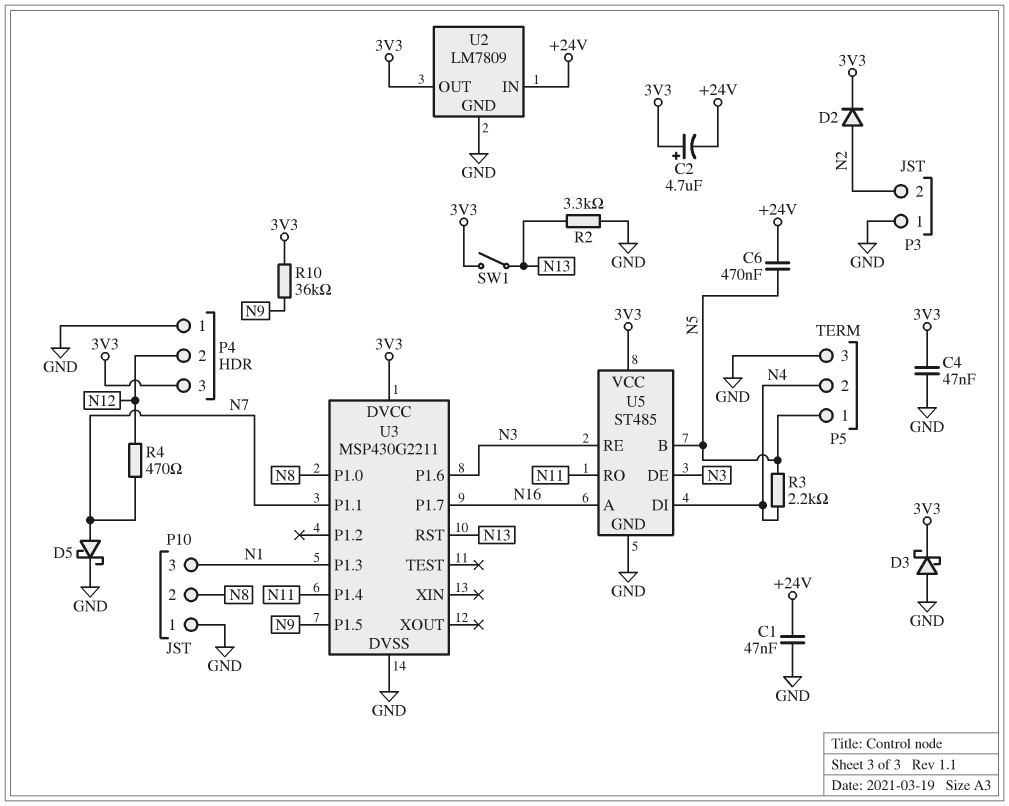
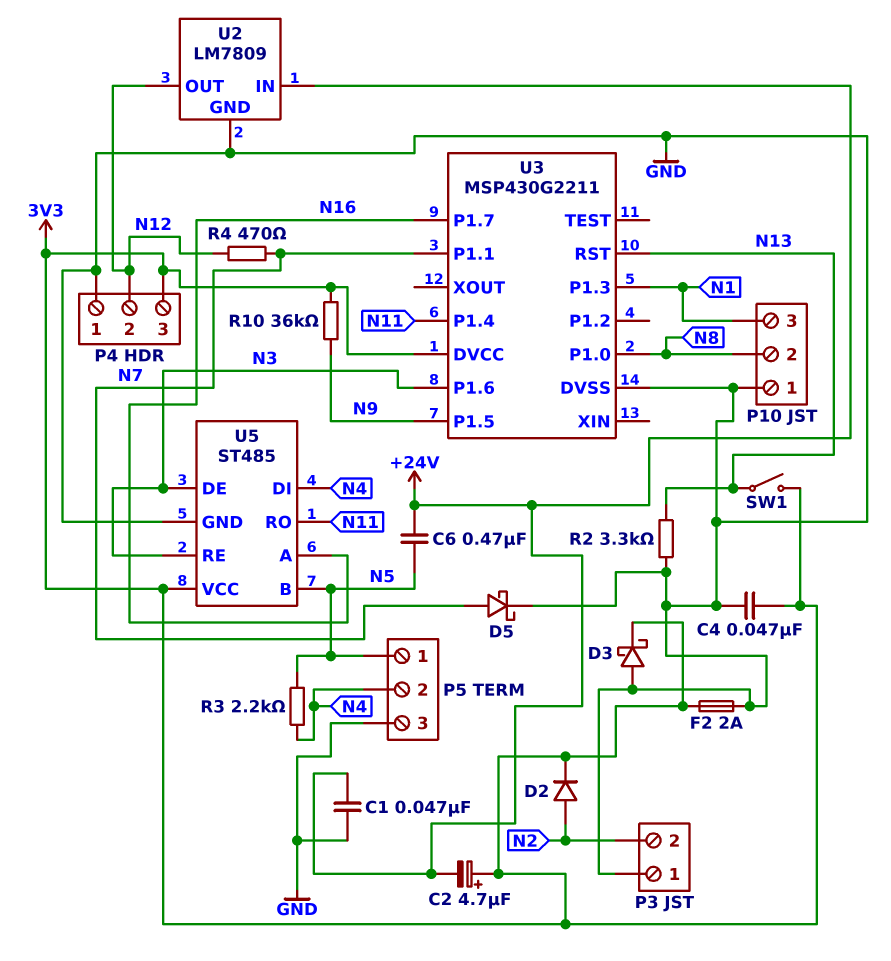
F2: none -> 2A (3V3, GND)
U2 pin OUT: 3V3 -> N12

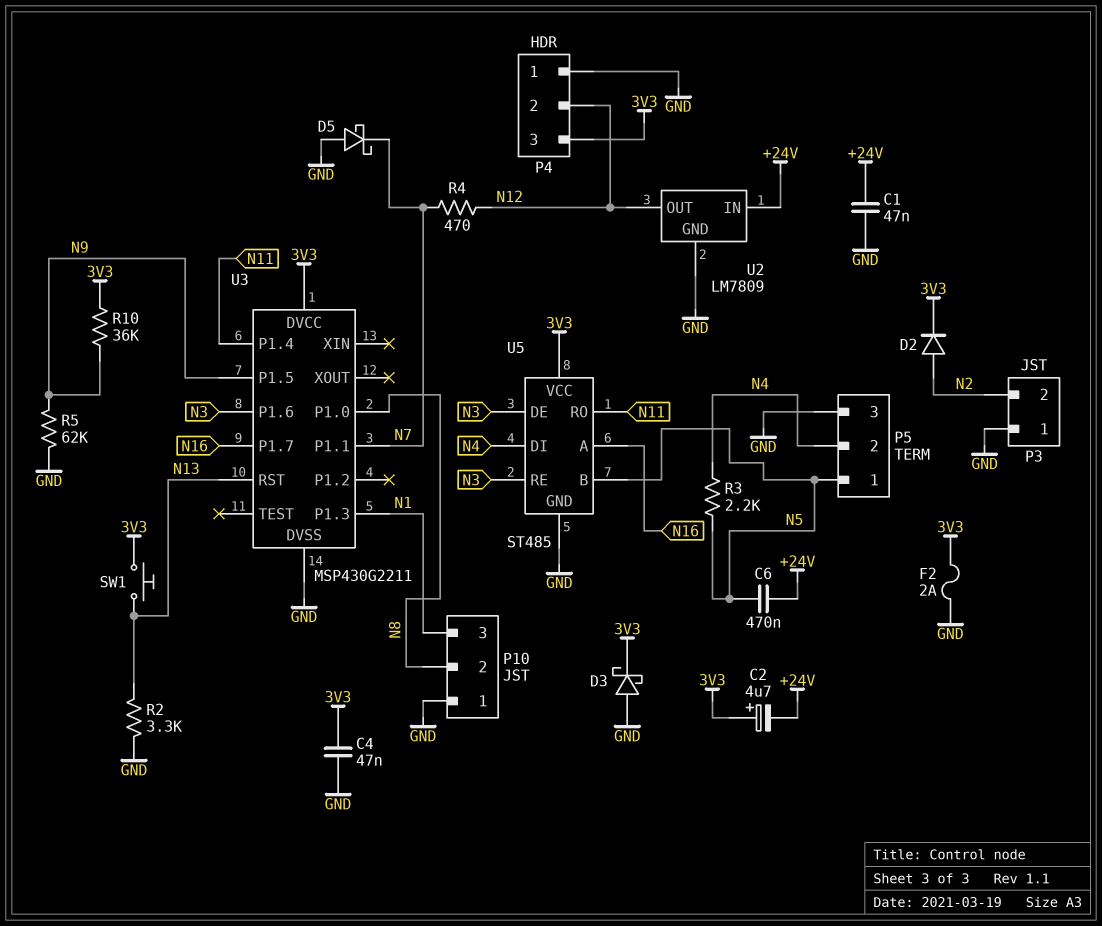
D5: schottky (A N7, K GND) -> schottky (A GND, K N7)
R5: none -> 62k (GND, N9)
SW1: switch (3V3, N13) -> button (3V3, N13)

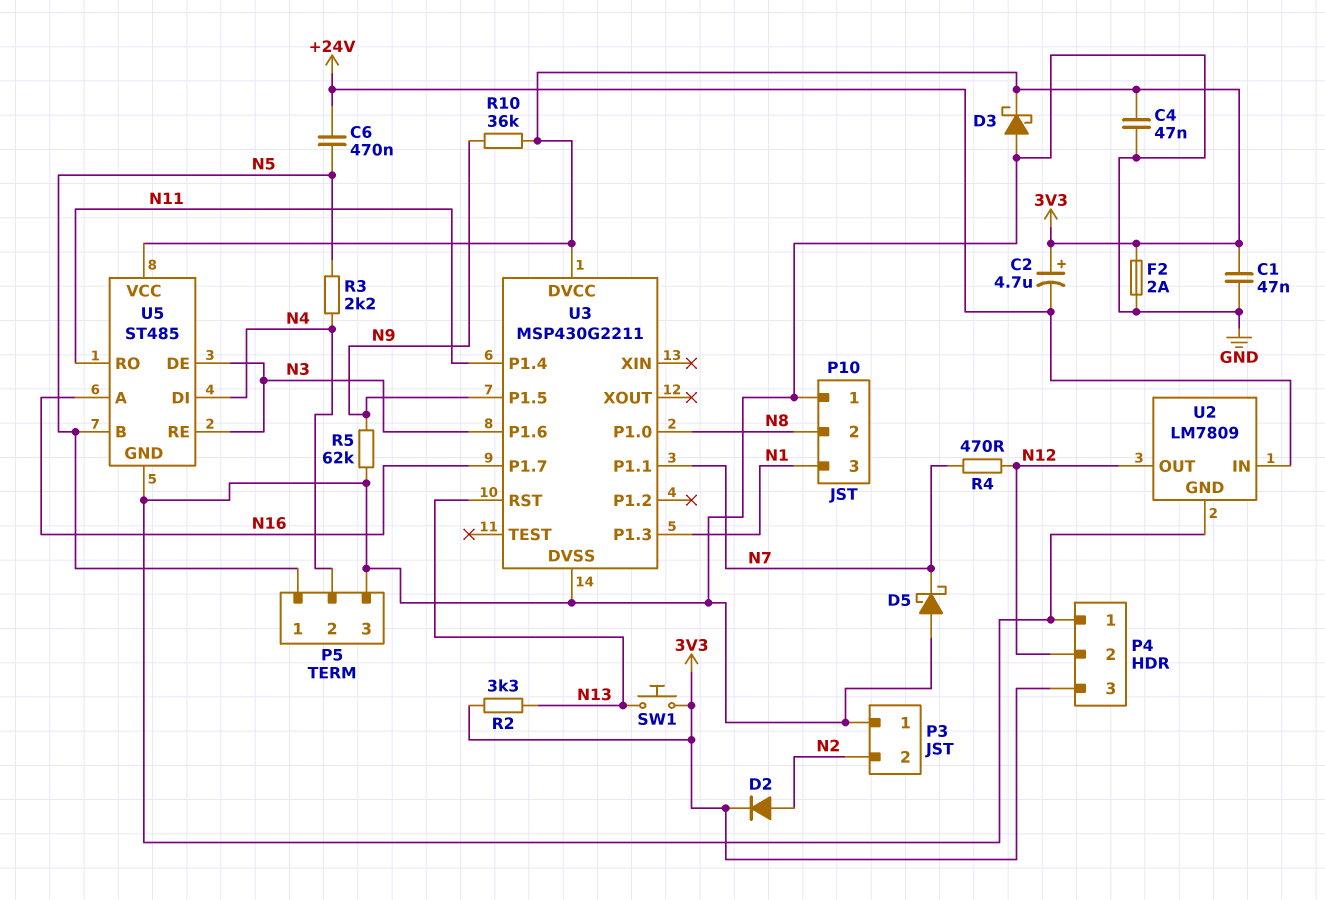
C1: 47nF (+24V, GND) -> 47nF (3V3, GND)
R2: 3.3k (GND, N13) -> 3.3k (3V3, N13)

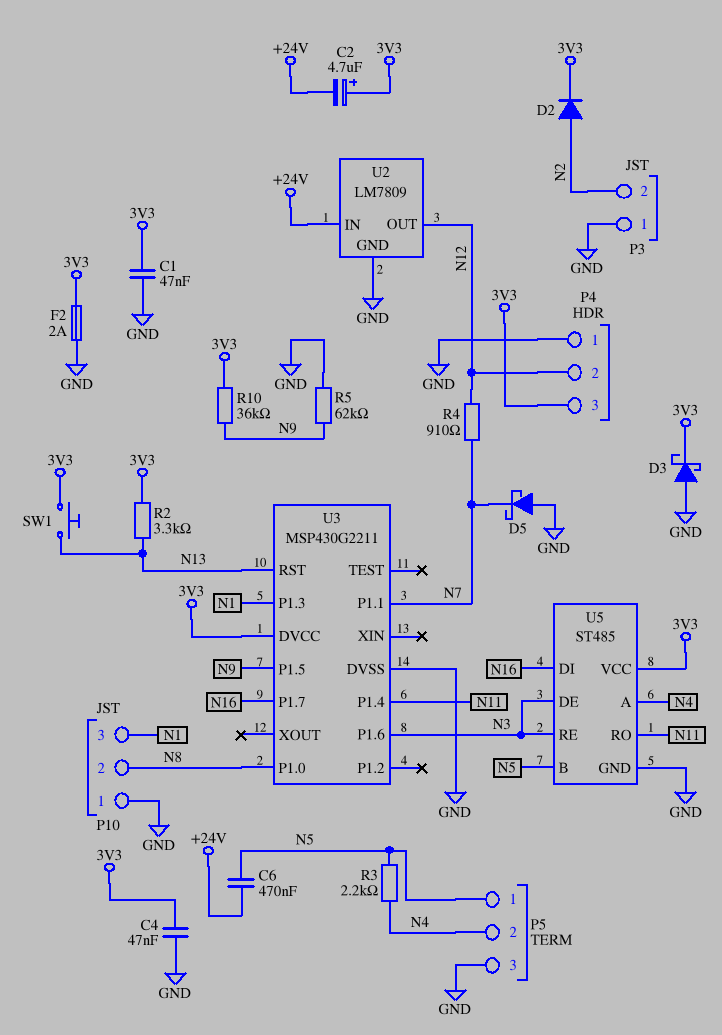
R4: 470 (N7, N12) -> 910 (N7, N12)
U5 pin A: N16 -> N4
U5 pin DI: N4 -> N16

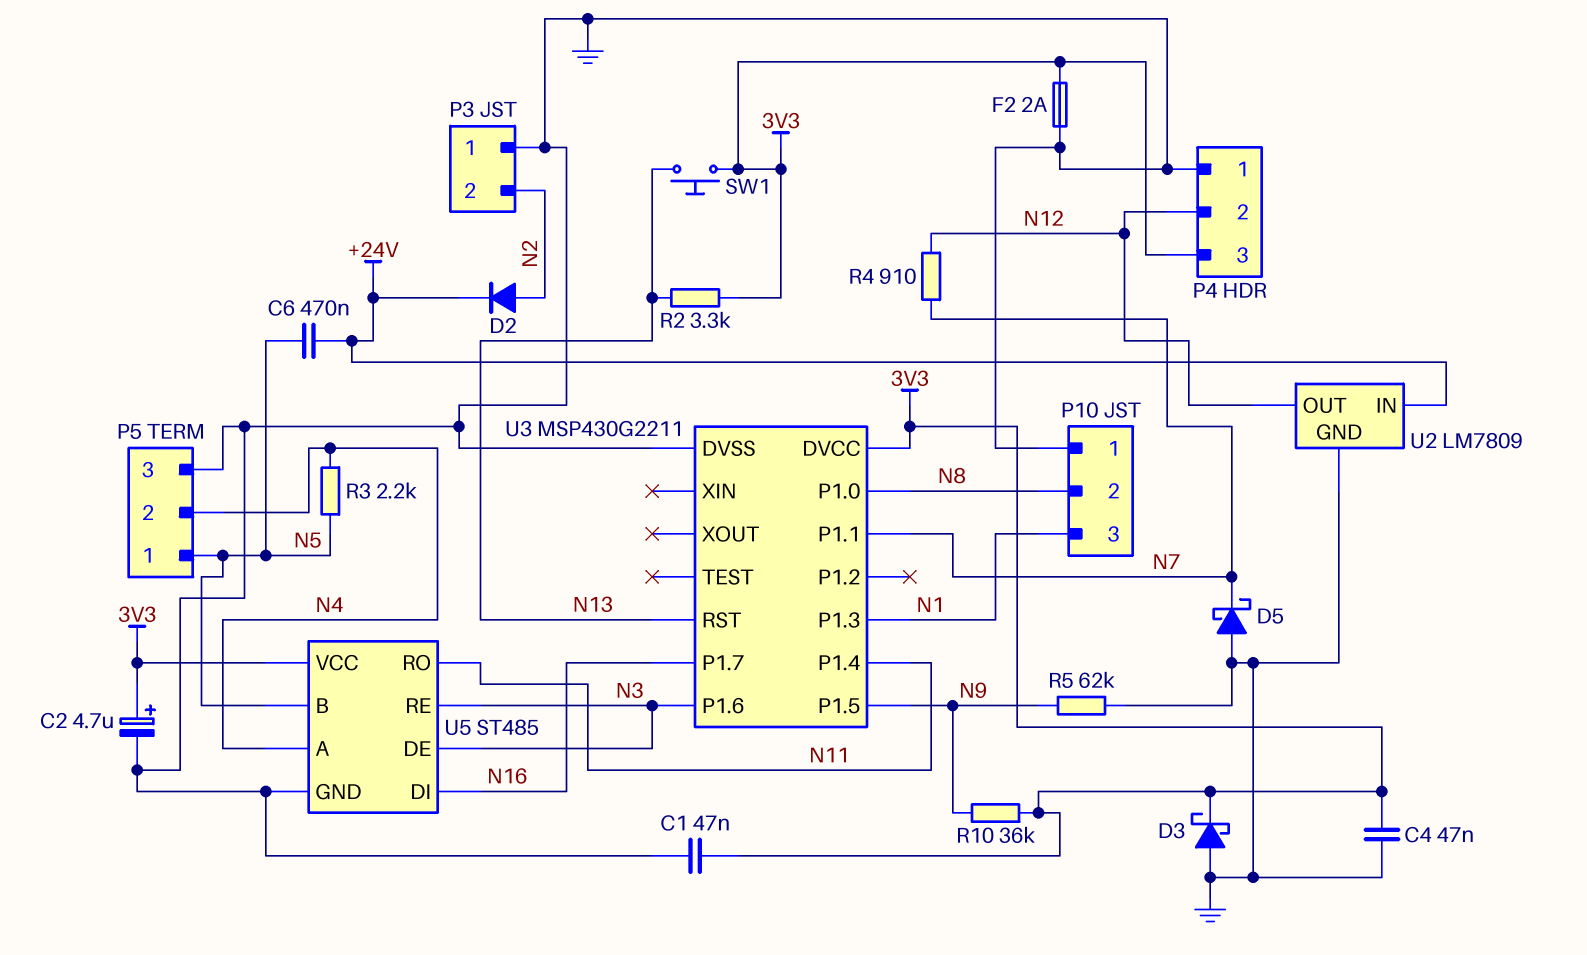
C2: 4.7uF (plus 3V3, minus +24V) -> 4.7uF (plus 3V3, minus GND)
D2: diode (A N2, K 3V3) -> diode (A N2, K +24V)

